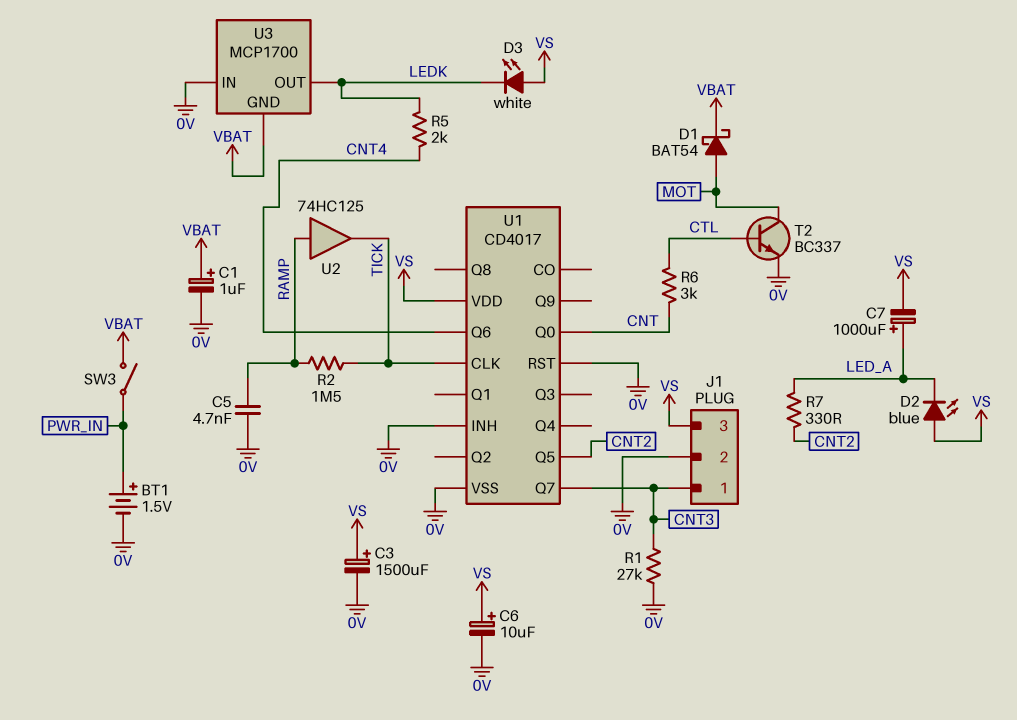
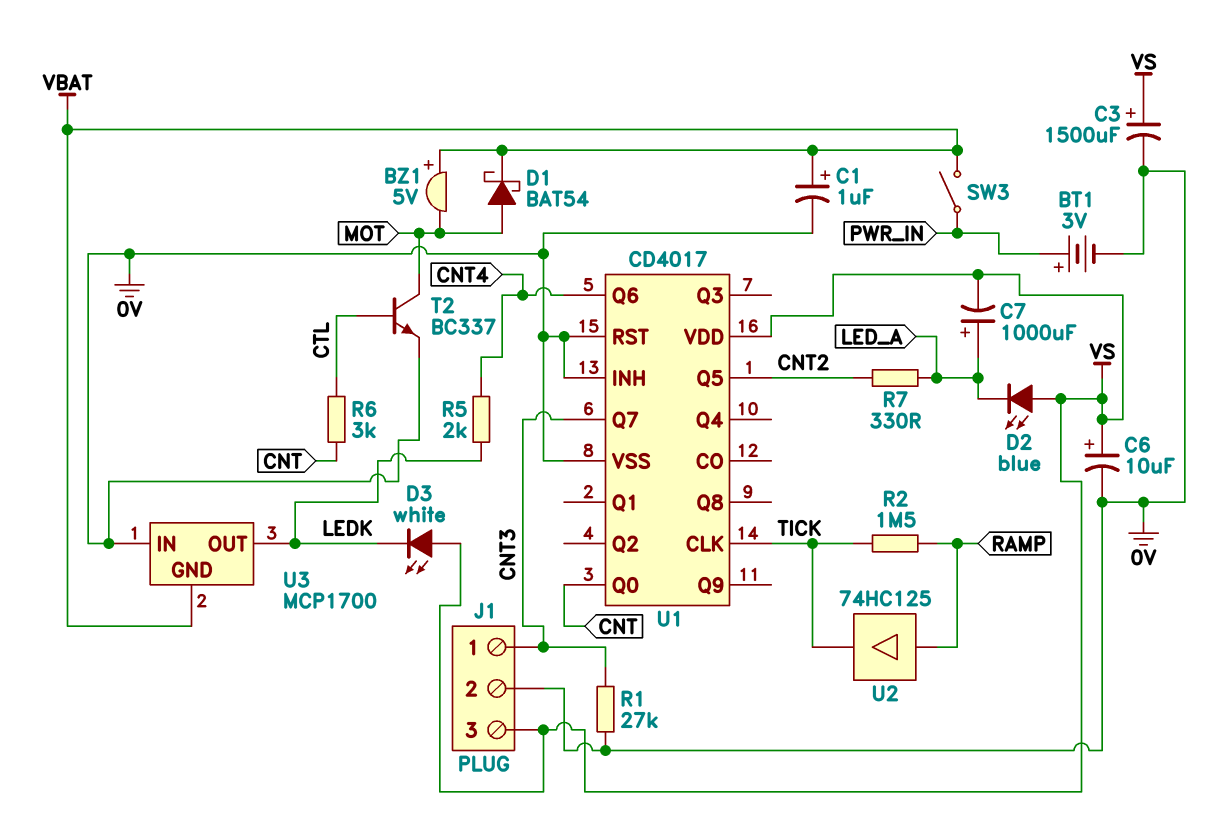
BT1: 1.5V (plus PWR_IN, minus 0V) -> 3V (plus PWR_IN, minus 0V)
BZ1: none -> buzzer 5V (plus VBAT, minus MOT)
C5: 4.7nF (0V, RAMP) -> none

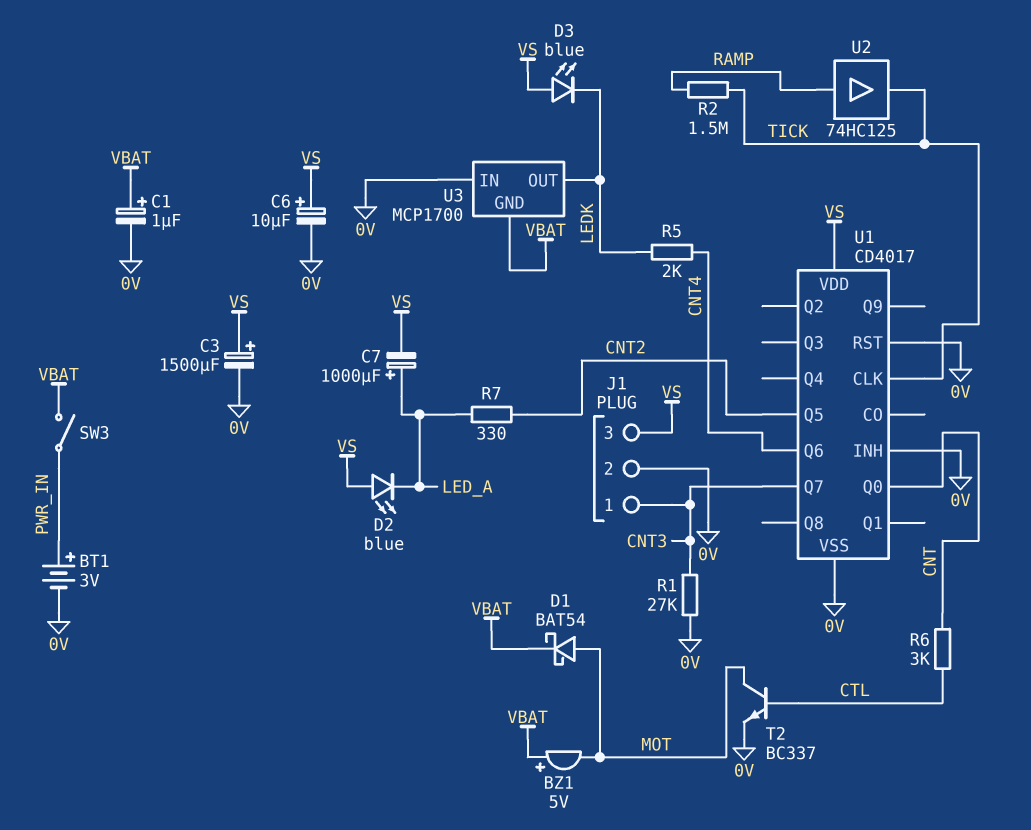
D3: LED white (A VS, K LEDK) -> LED blue (A VS, K LEDK)

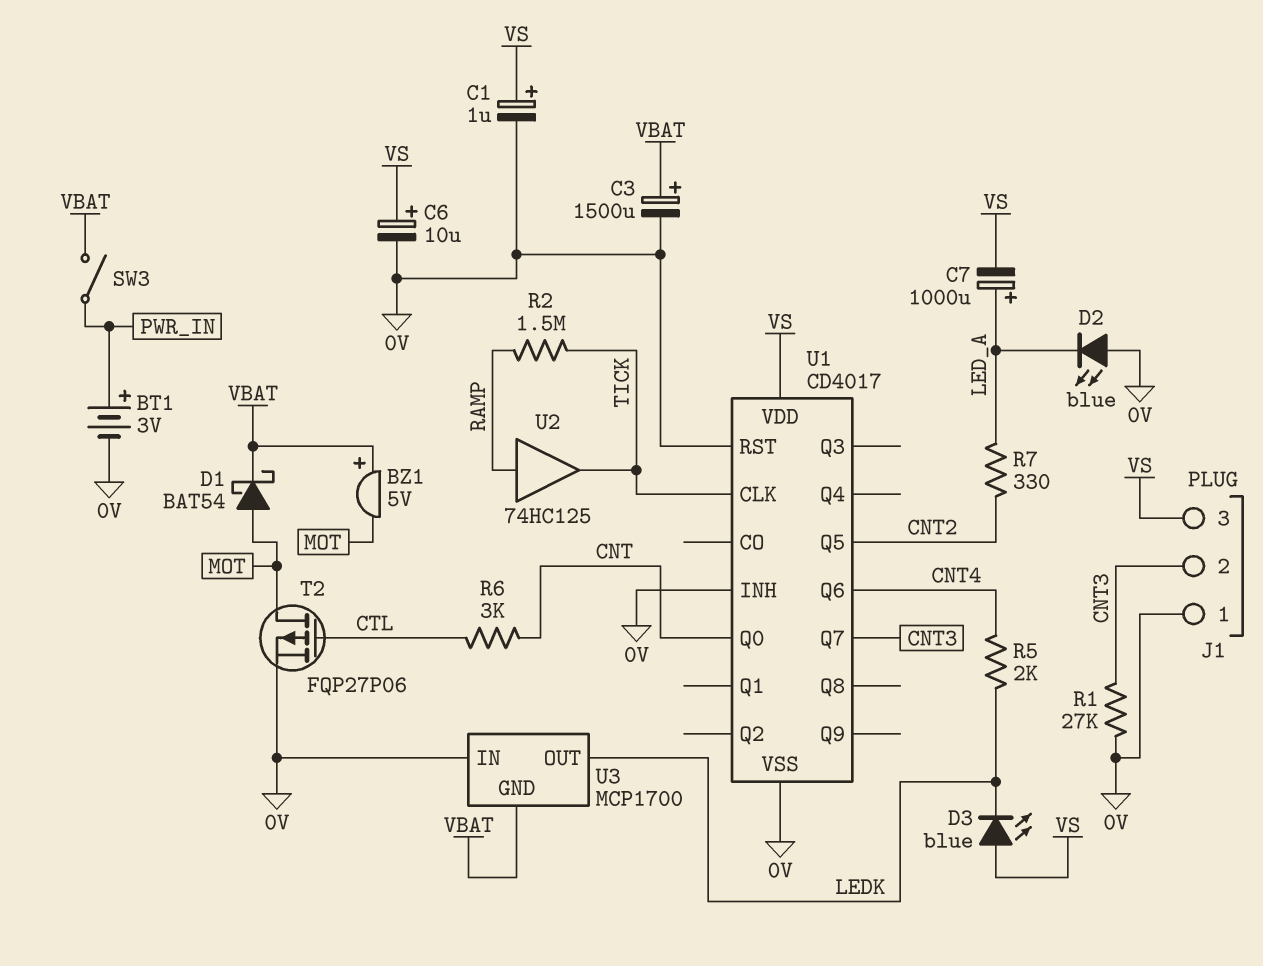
C1: 1uF (plus VBAT, minus 0V) -> 1uF (plus VS, minus 0V)
C3: 1500uF (plus VS, minus 0V) -> 1500uF (plus VBAT, minus 0V)
D2: LED blue (A VS, K LED_A) -> LED blue (A 0V, K LED_A)
J1 pin 1: CNT3 -> 0V
J1 pin 2: 0V -> CNT3
T2: NPN BC337 (B CTL, C MOT, E 0V) -> PMOS FQP27P06 (G CTL, D MOT, S 0V)

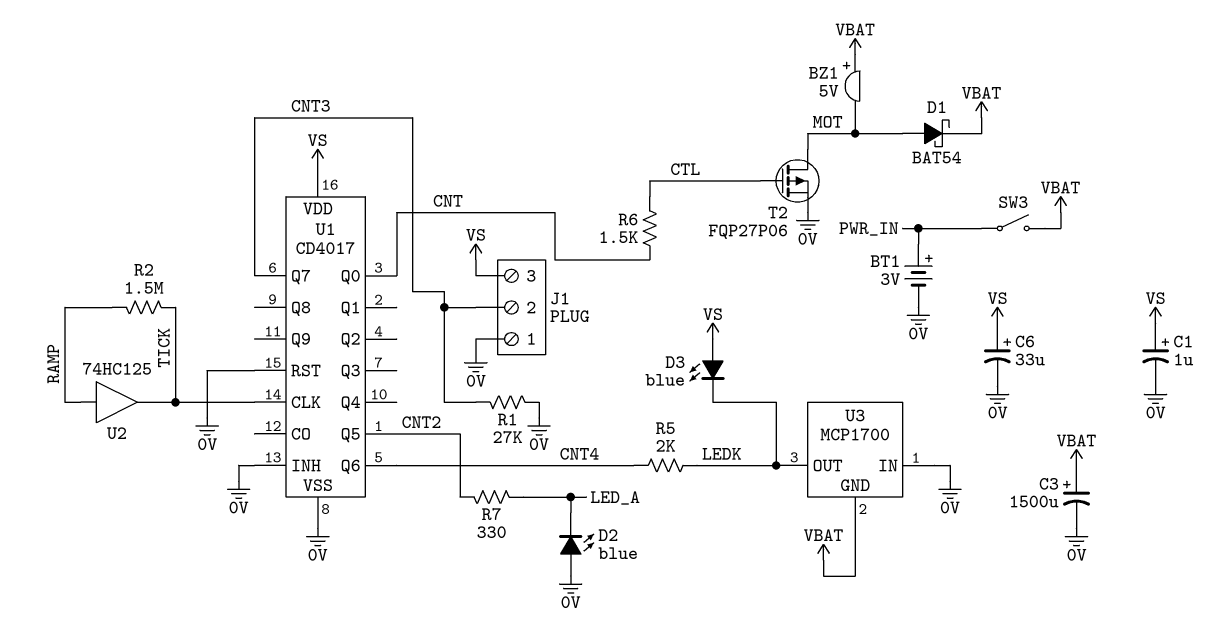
C6: 10uF (plus VS, minus 0V) -> 33uF (plus VS, minus 0V)
C7: 1000uF (plus LED_A, minus VS) -> none
R6: 3k (CNT, CTL) -> 1.5k (CNT, CTL)

